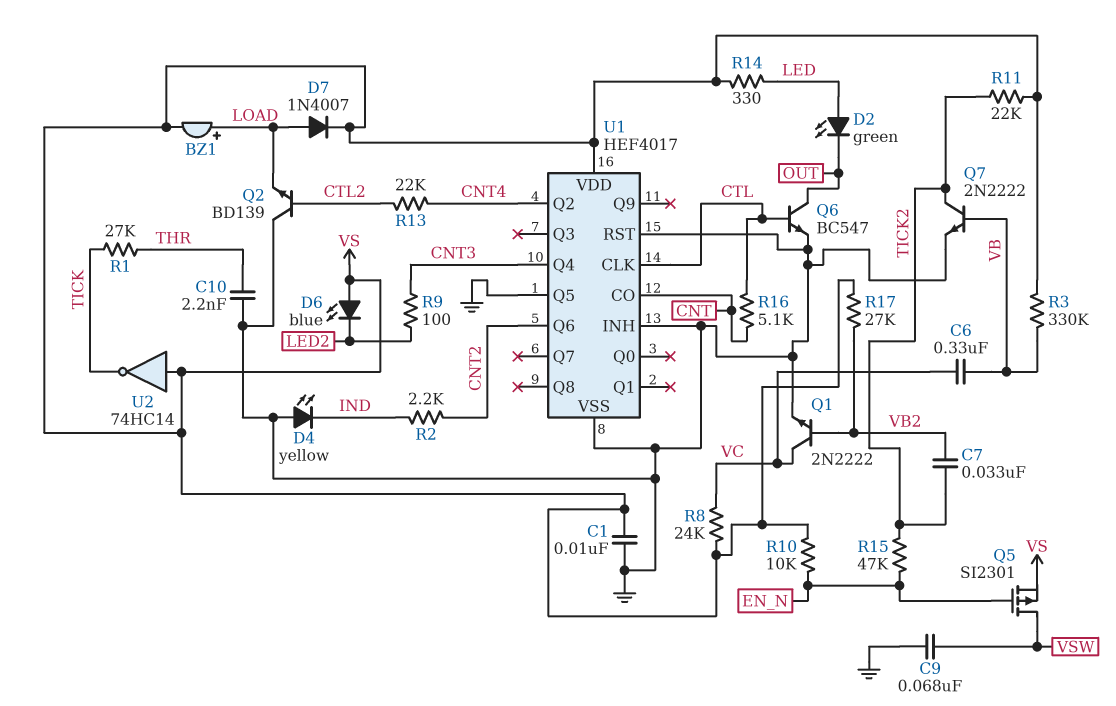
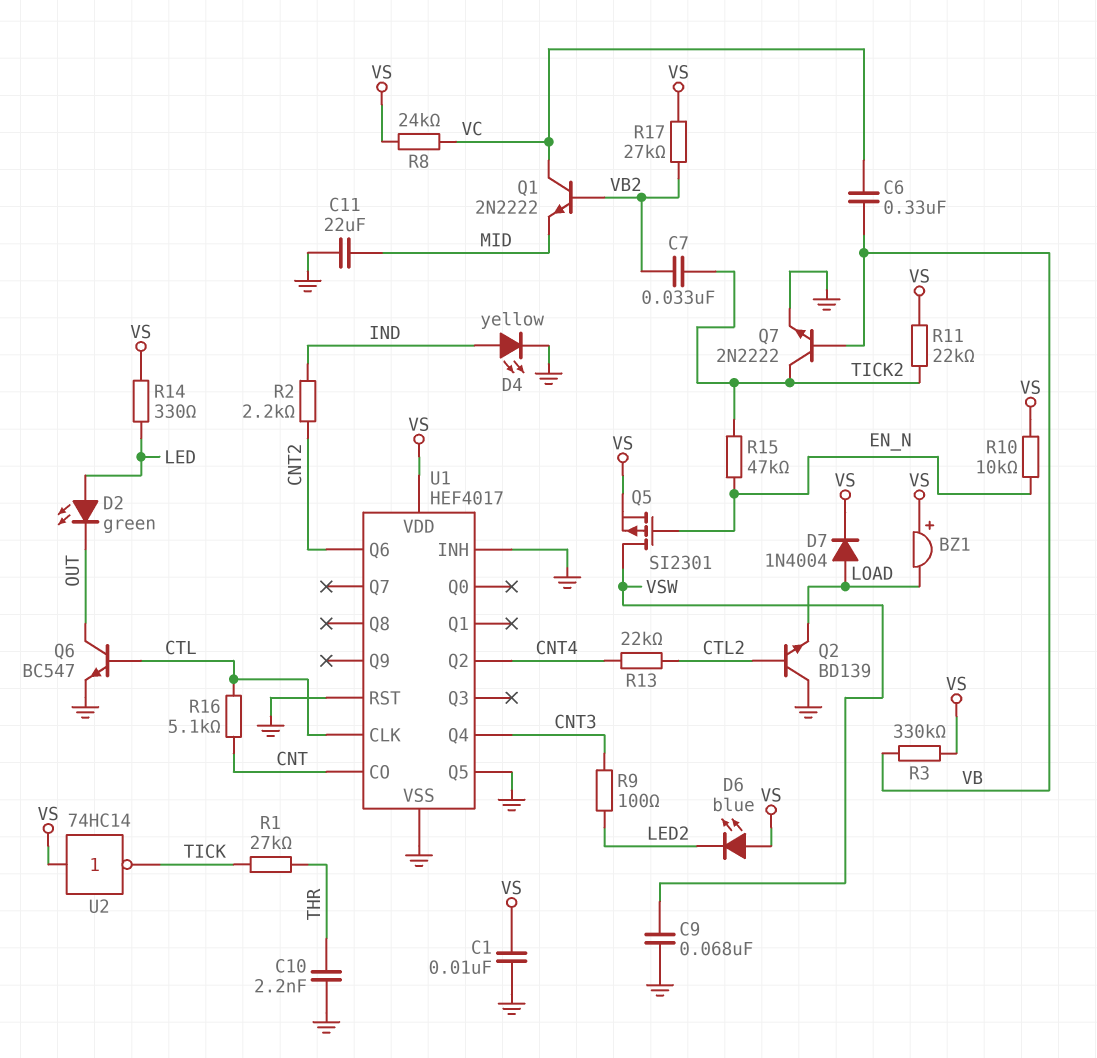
BZ1: buzzer (plus LOAD, minus VS) -> buzzer (plus VS, minus LOAD)
C11: none -> 22uF (GND, MID)
D4: LED yellow (A GND, K IND) -> LED yellow (A IND, K GND)
D7: diode 1N4007 (A LOAD, K VS) -> diode 1N4004 (A LOAD, K VS)
Q1: NPN 2N2222 (B VB2, C VC, E GND) -> NPN 2N2222 (B VB2, C VC, E MID)

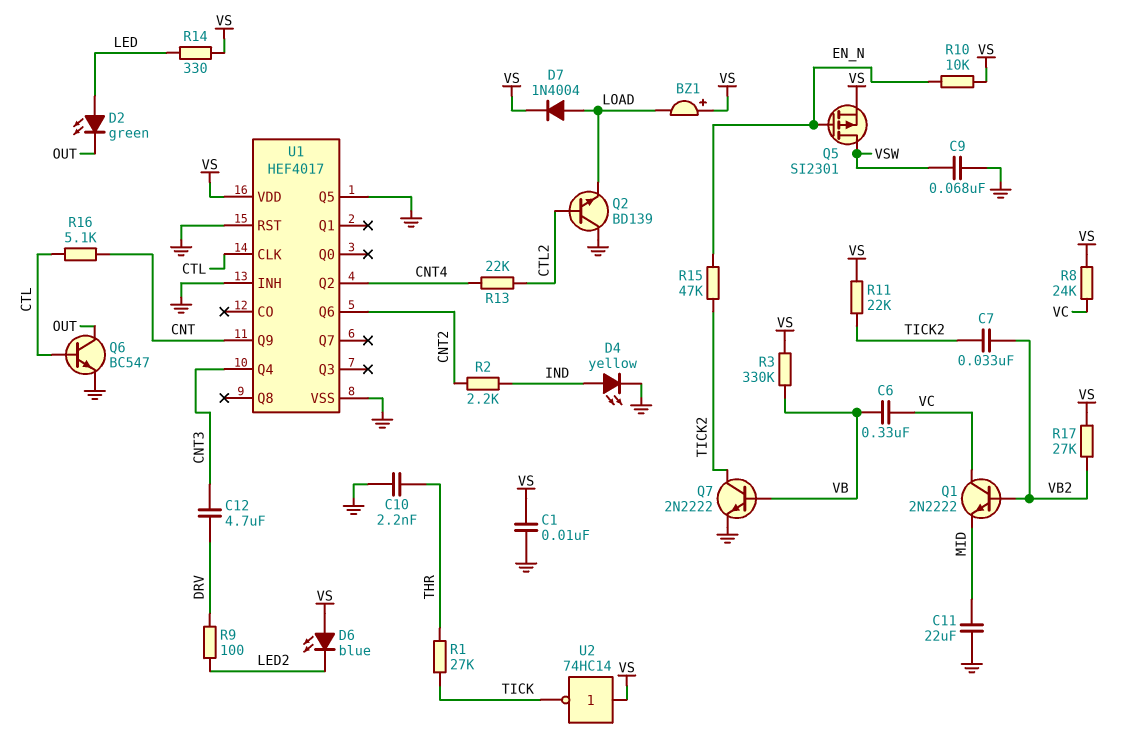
C12: none -> 4.7uF (CNT3, DRV)
R9: 100 (CNT3, LED2) -> 100 (DRV, LED2)
U1 pin CO: CNT -> none
U1 pin Q9: none -> CNT

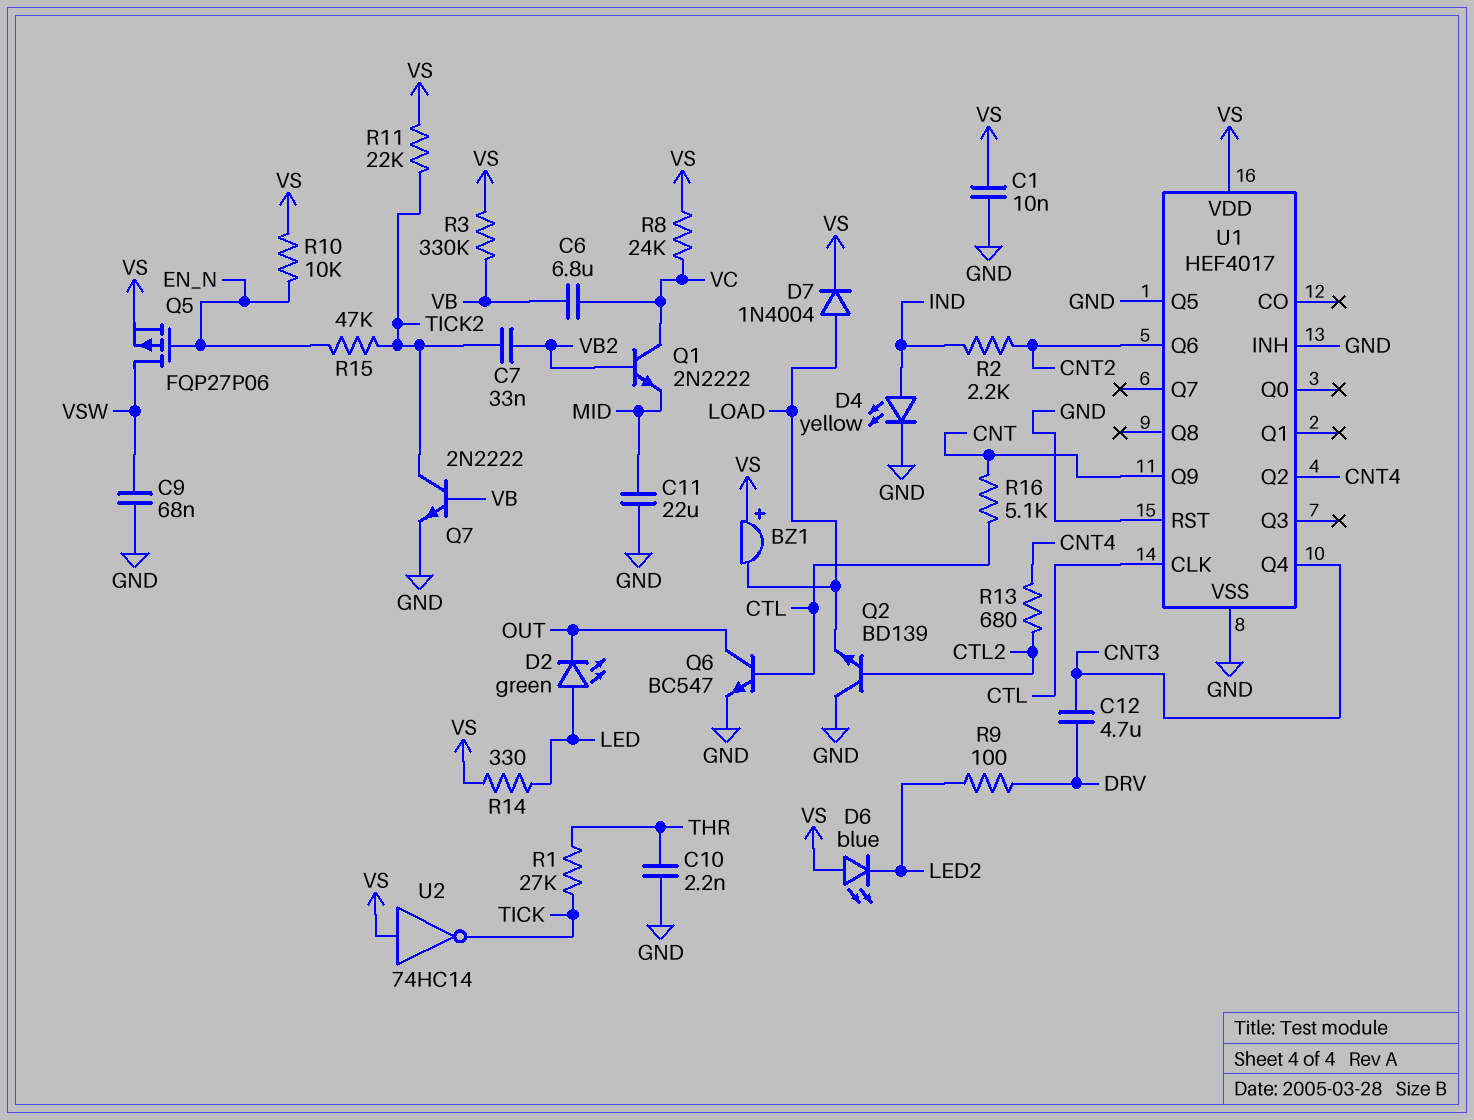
C6: 330nF (VB, VC) -> 6.8uF (VB, VC)
Q5: PMOS SI2301 (G EN_N, D VSW, S VS) -> PMOS FQP27P06 (G EN_N, D VSW, S VS)
R13: 22k (CNT4, CTL2) -> 680 (CNT4, CTL2)
R17: 27k (VB2, VS) -> none

